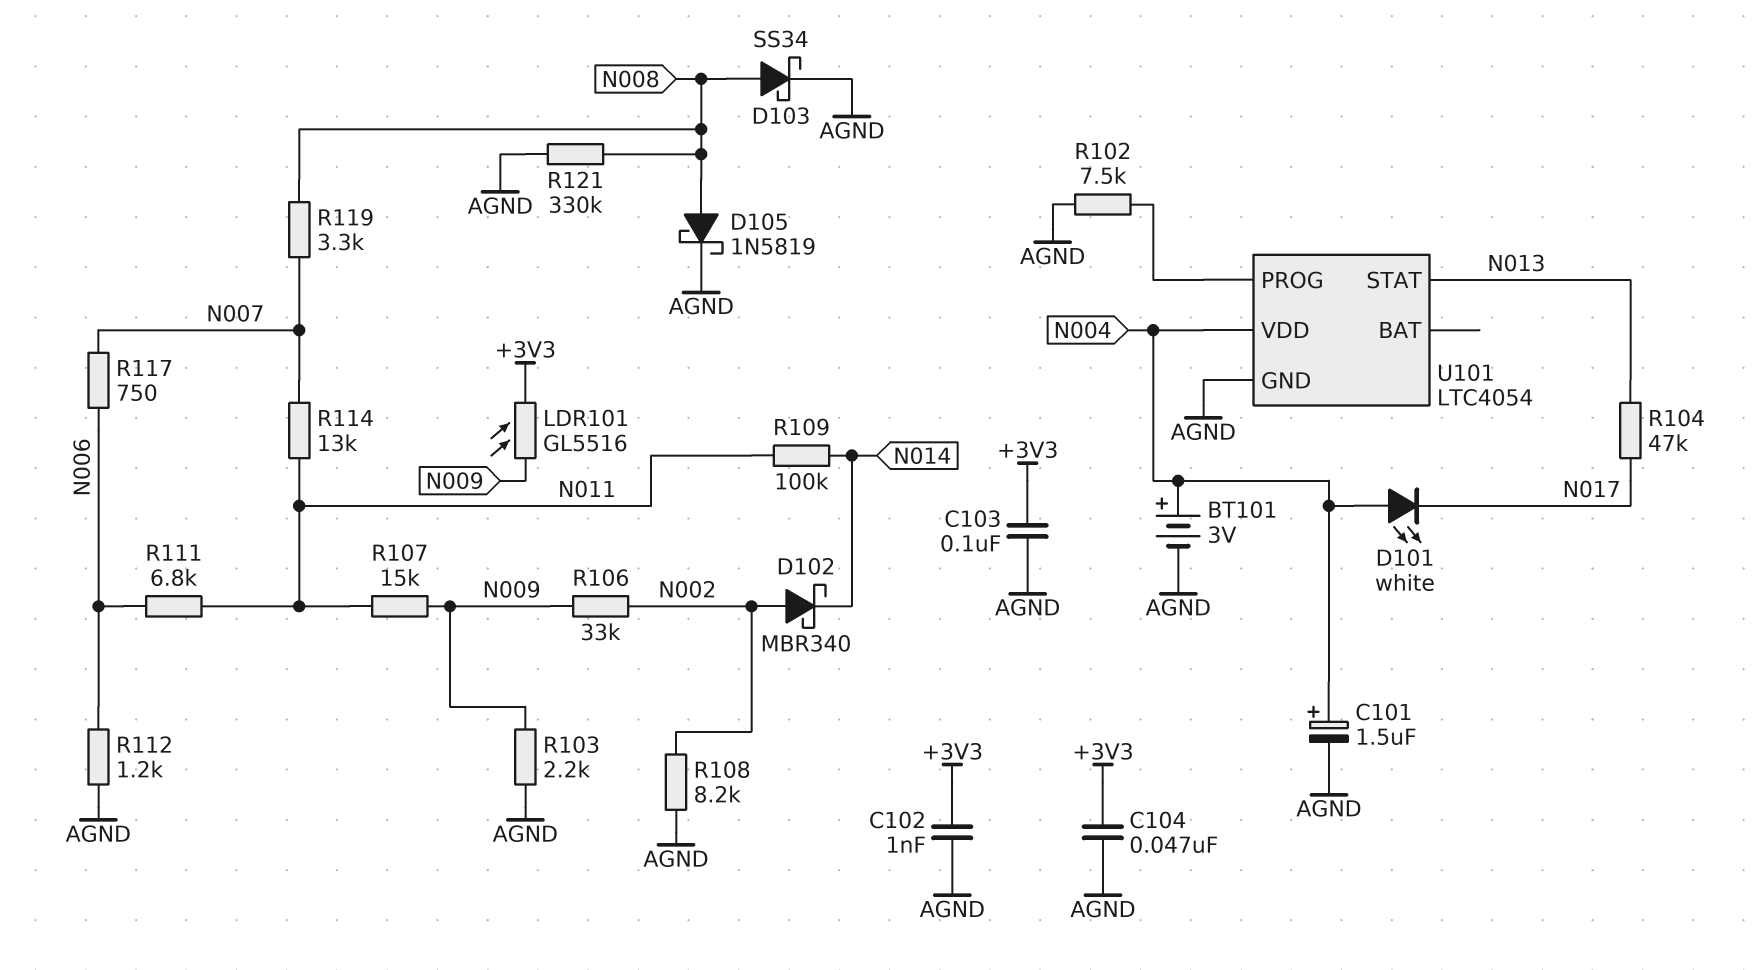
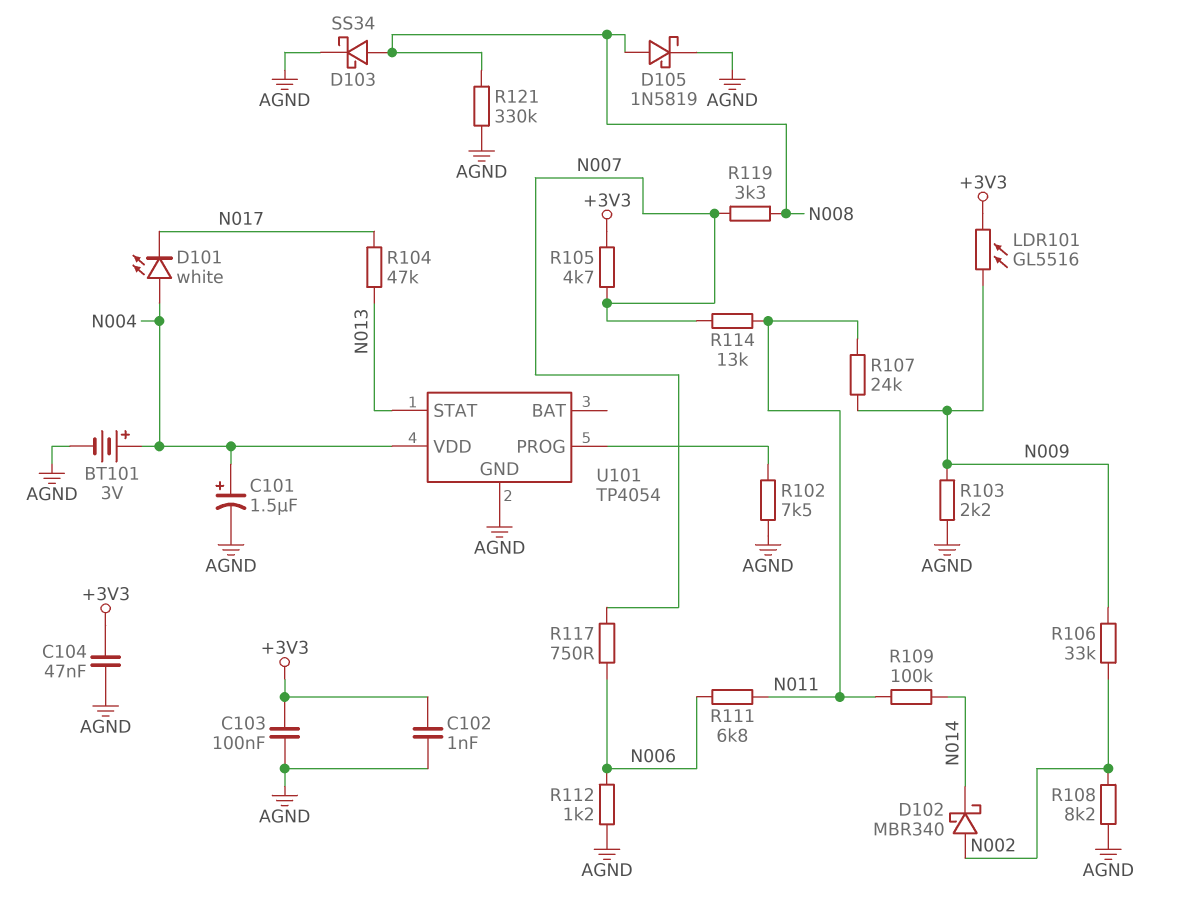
R105: none -> 4.7k (+3V3, N007)
R107: 15k (N009, N011) -> 24k (N009, N011)
U101: LTC4054 -> TP4054

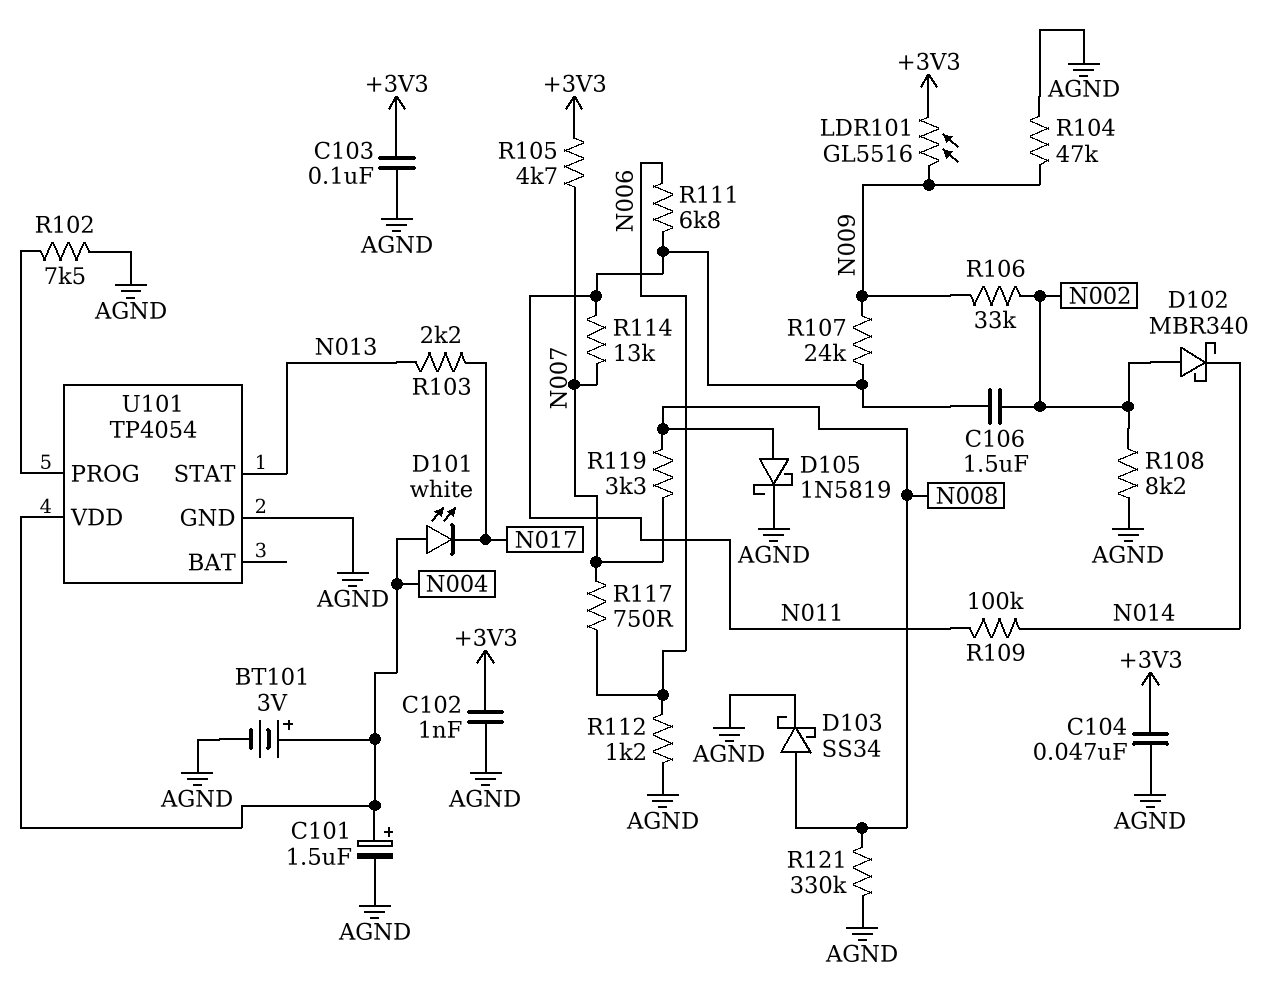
C106: none -> 1.5uF (N002, N011)
R103: 2.2k (AGND, N009) -> 2.2k (N013, N017)
R104: 47k (N013, N017) -> 47k (AGND, N009)

